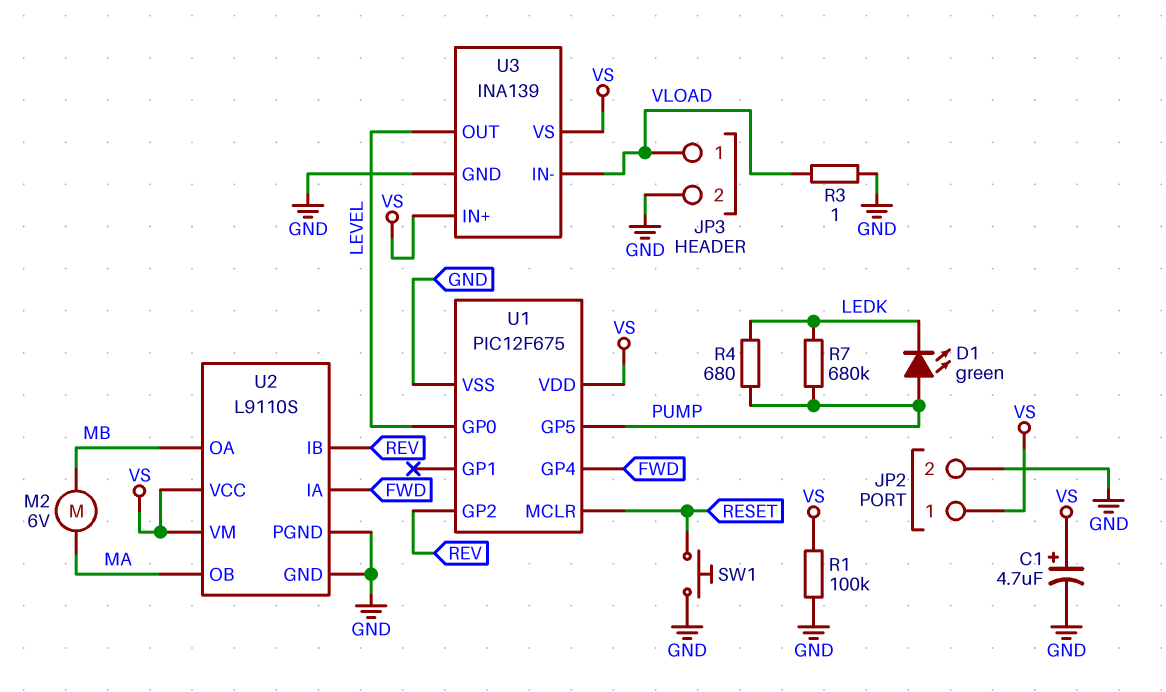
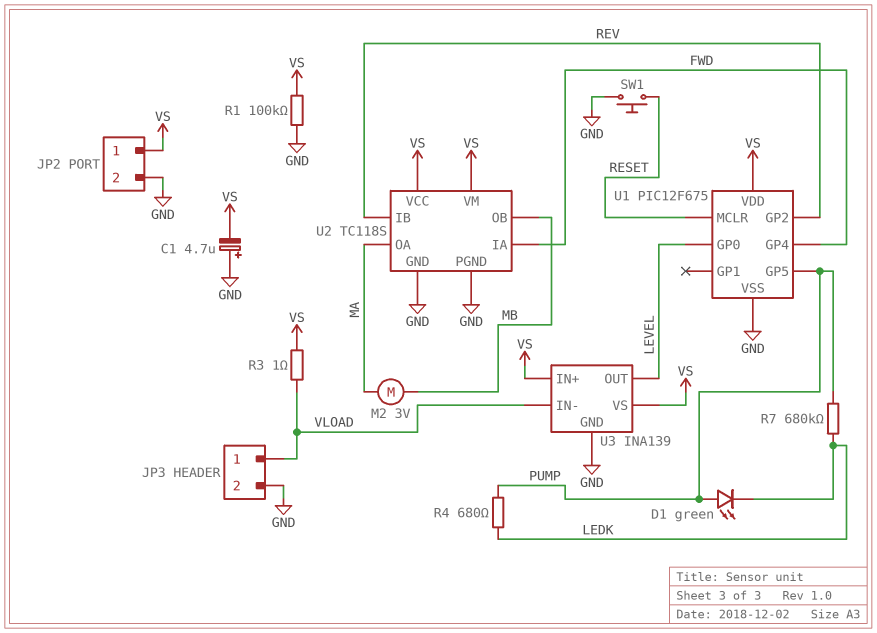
C1: 4.7uF (plus VS, minus GND) -> 4.7uF (plus GND, minus VS)
M2: motor 6V (MA, MB) -> motor 3V (MA, MB)
R3: 1 (GND, VLOAD) -> 1 (VLOAD, VS)
U2: L9110S -> TC118S
U2 pin OA: MB -> MA
U2 pin OB: MA -> MB

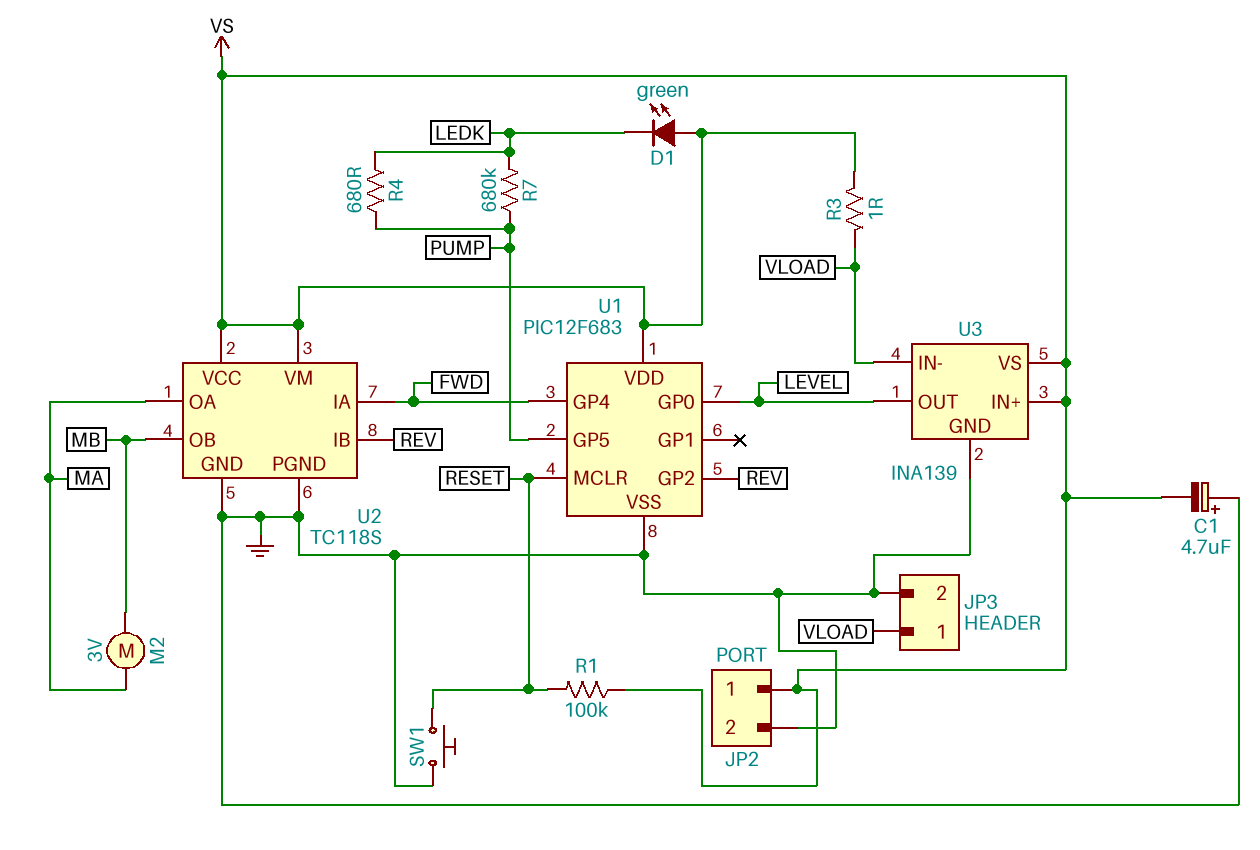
D1: LED green (A PUMP, K LEDK) -> LED green (A VS, K LEDK)
R1: 100k (GND, VS) -> 100k (RESET, VS)
U1: PIC12F675 -> PIC12F683

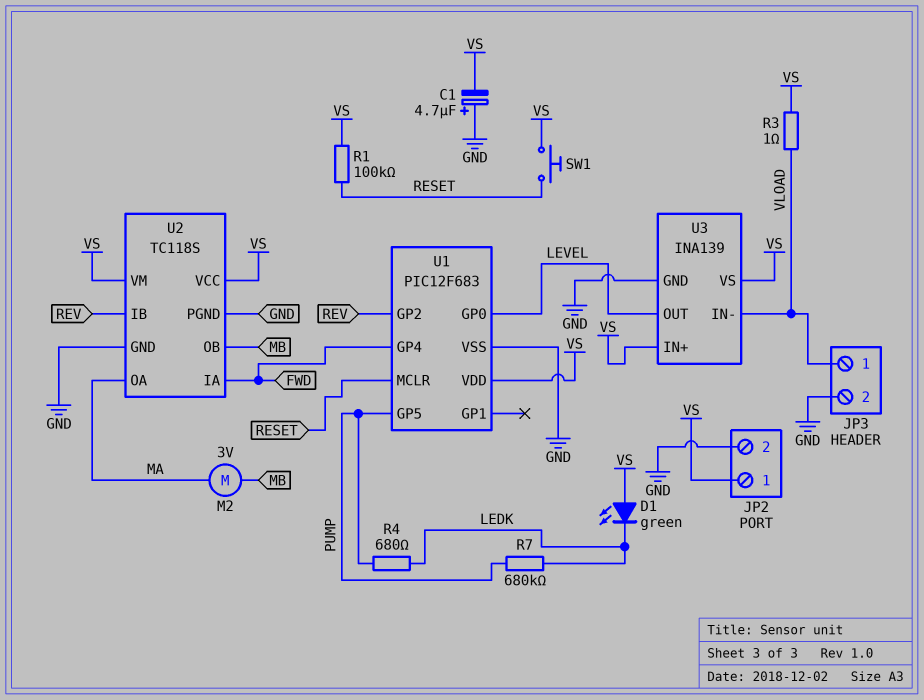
SW1: button (GND, RESET) -> button (RESET, VS)

